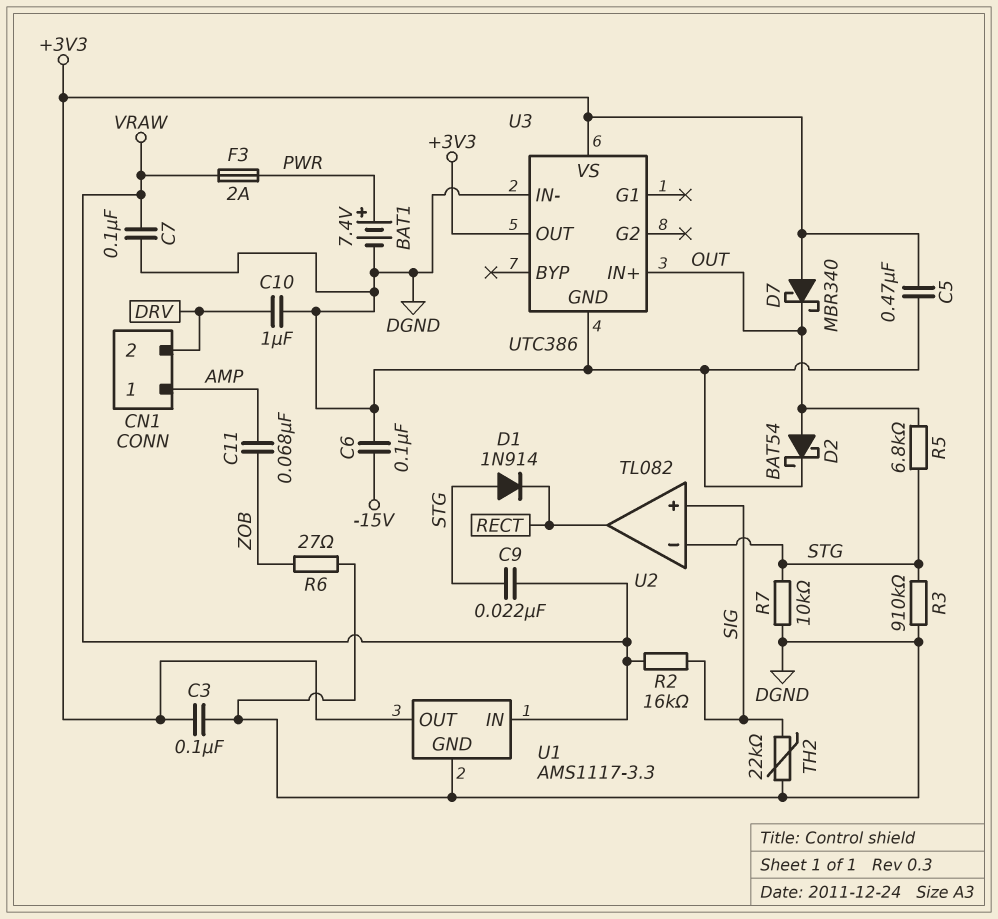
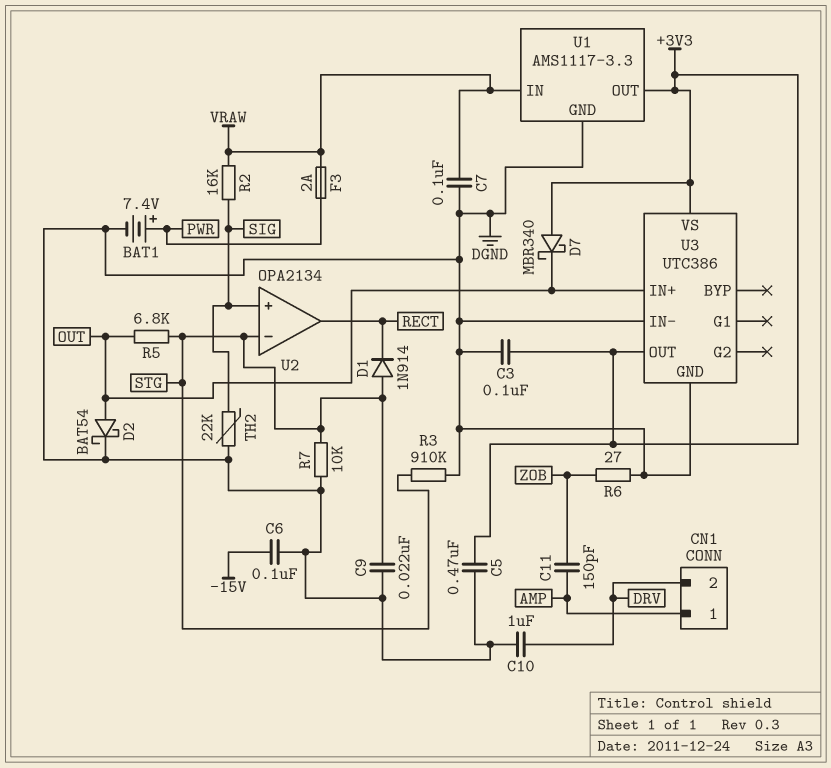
C9: 22nF (STG, VRAW) -> 22nF (DGND, STG)
C11: 68nF (AMP, ZOB) -> 150pF (AMP, ZOB)
U2: TL082 -> OPA2134

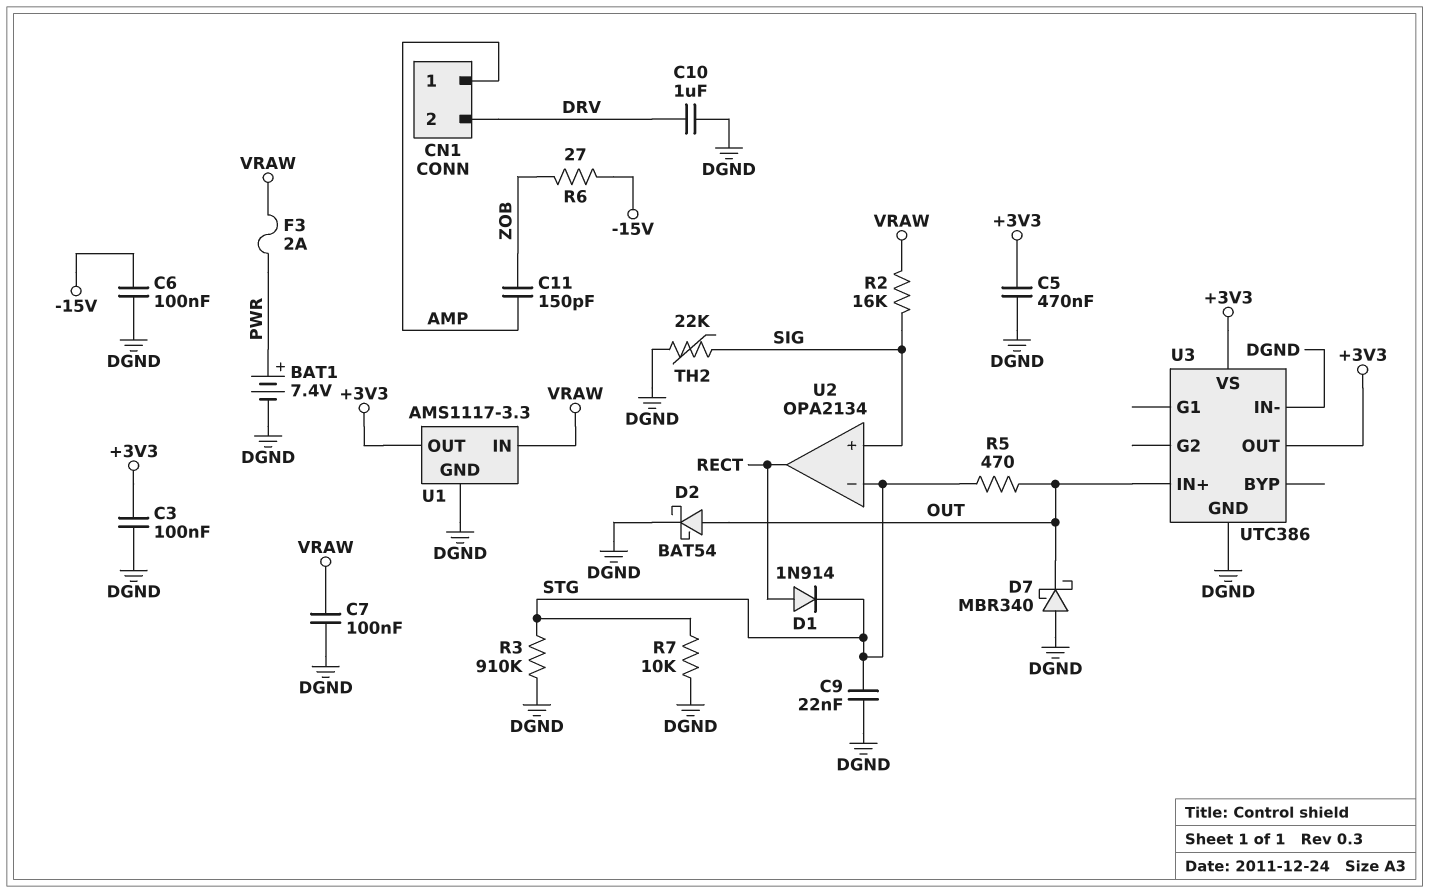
D1: diode 1N914 (A STG, K RECT) -> diode 1N914 (A RECT, K STG)
D7: schottky MBR340 (A +3V3, K OUT) -> schottky MBR340 (A DGND, K OUT)
R5: 6.8k (OUT, STG) -> 470 (OUT, STG)
R6: 27 (DGND, ZOB) -> 27 (-15V, ZOB)

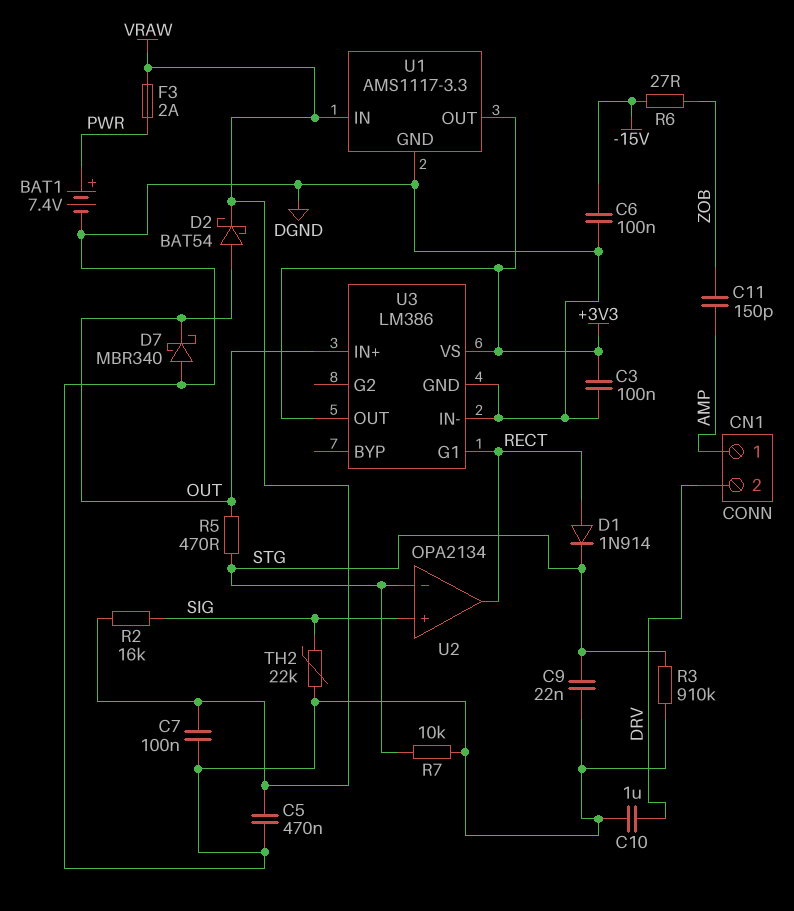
C5: 470nF (+3V3, DGND) -> 470nF (DGND, VRAW)
D2: schottky BAT54 (A OUT, K DGND) -> schottky BAT54 (A OUT, K VRAW)
U3: UTC386 -> LM386
U3 pin G1: none -> RECT

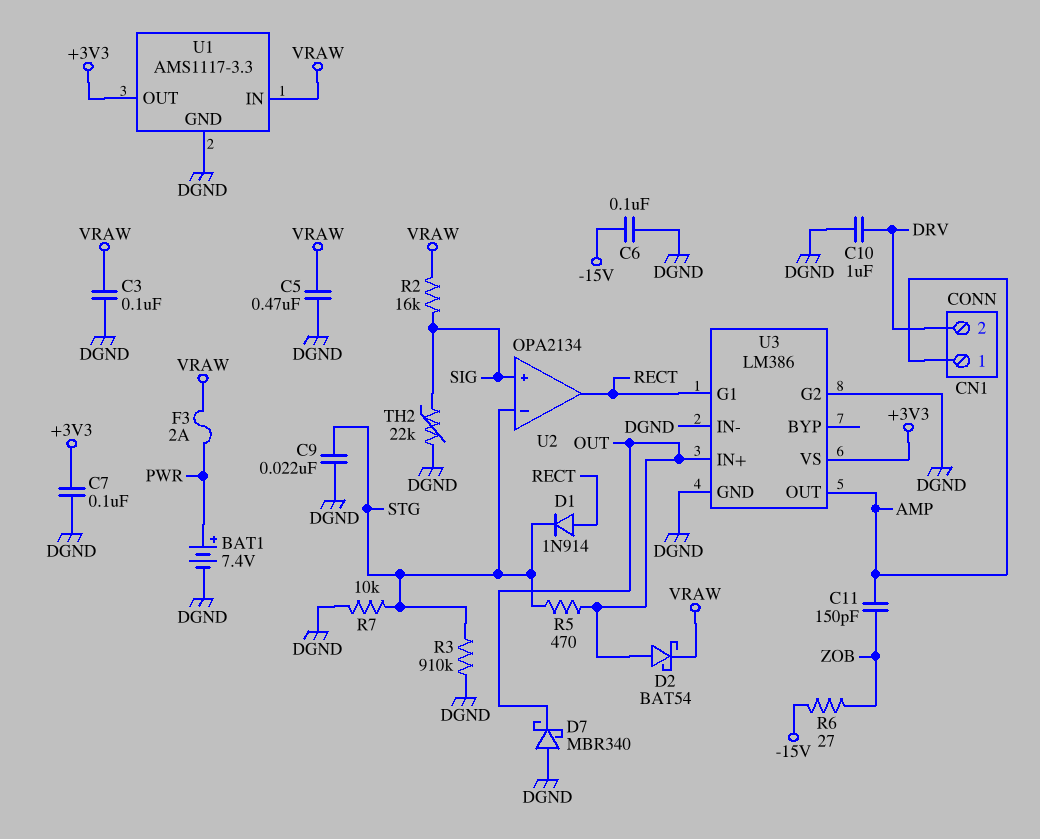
C3: 100nF (+3V3, DGND) -> 100nF (DGND, VRAW)
C7: 100nF (DGND, VRAW) -> 100nF (+3V3, DGND)
U3 pin G2: none -> DGND
U3 pin OUT: +3V3 -> AMP

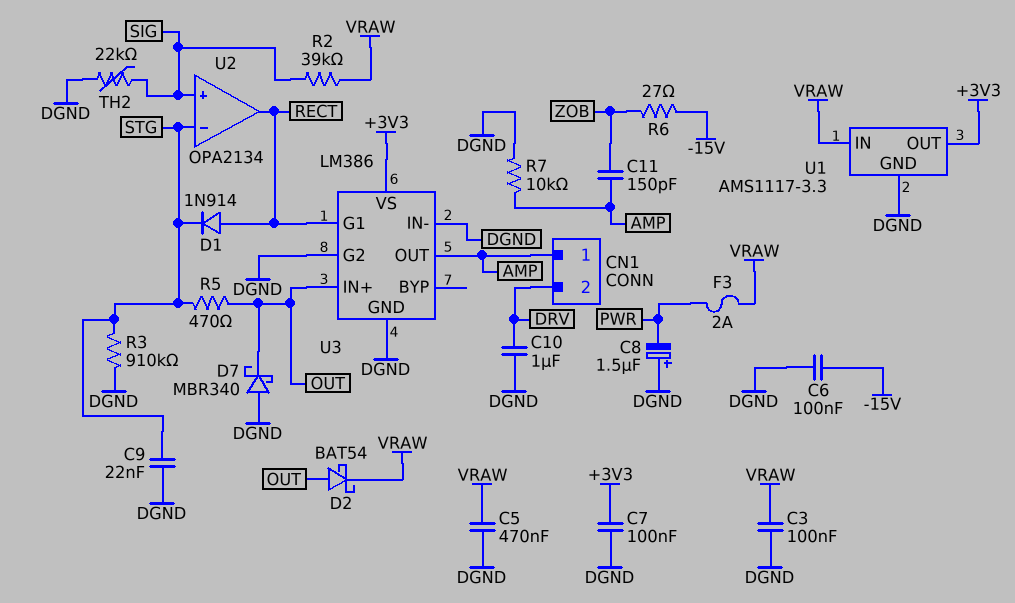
BAT1: 7.4V (plus PWR, minus DGND) -> none
C8: none -> 1.5uF (plus DGND, minus PWR)
R2: 16k (SIG, VRAW) -> 39k (SIG, VRAW)
R7: 10k (DGND, STG) -> 10k (AMP, DGND)

